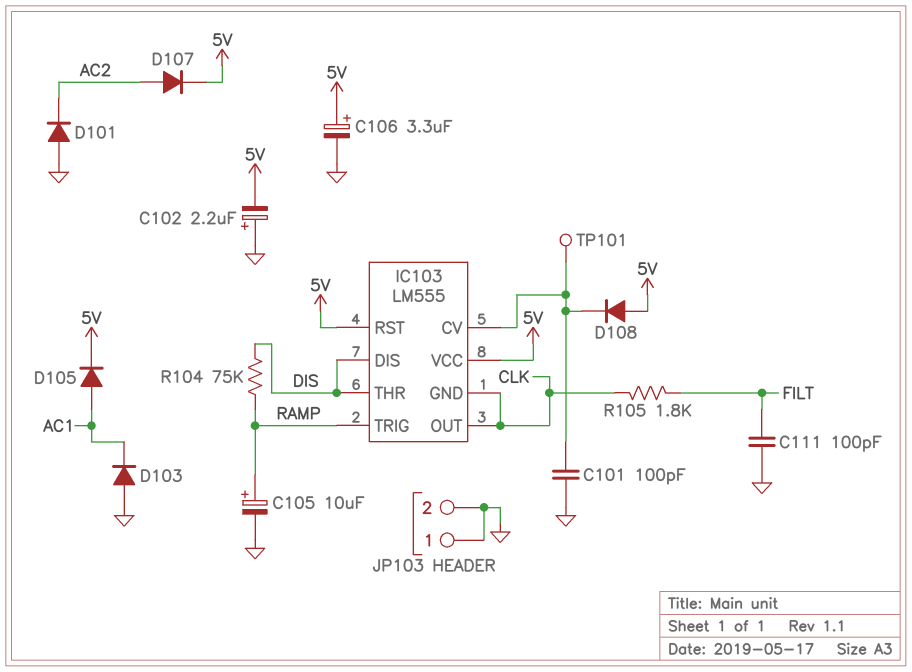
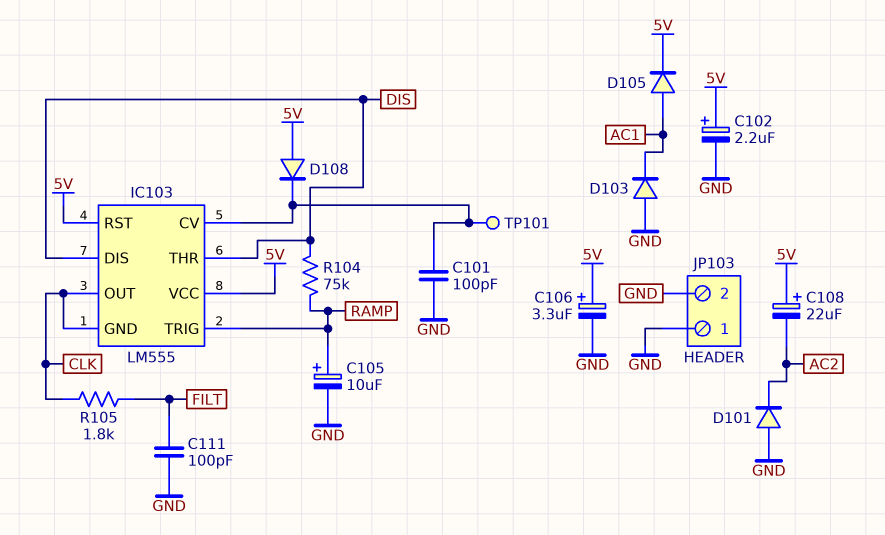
C102: 2.2uF (plus GND, minus 5V) -> 2.2uF (plus 5V, minus GND)
C108: none -> 22uF (plus 5V, minus AC2)
D107: diode (A AC2, K 5V) -> none

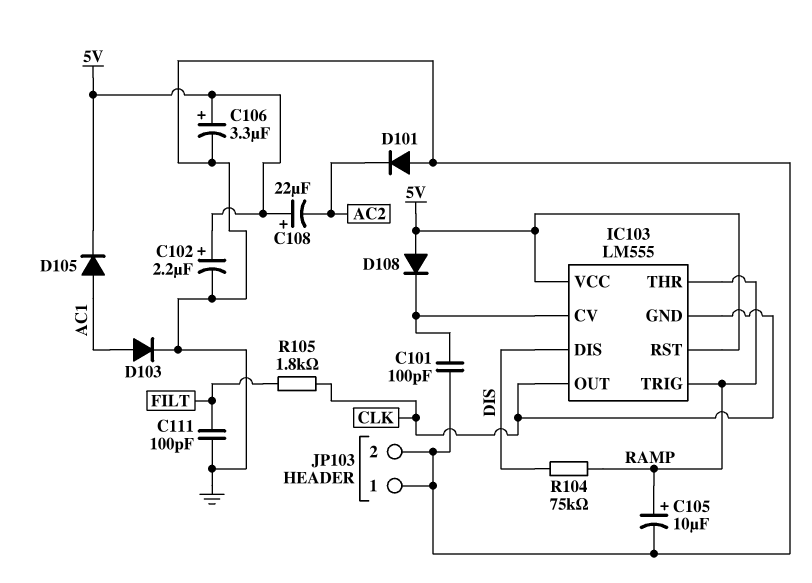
D103: diode (A GND, K AC1) -> diode (A AC1, K GND)
IC103 pin THR: DIS -> RAMP
TP101: test point (IC103/CV) -> none

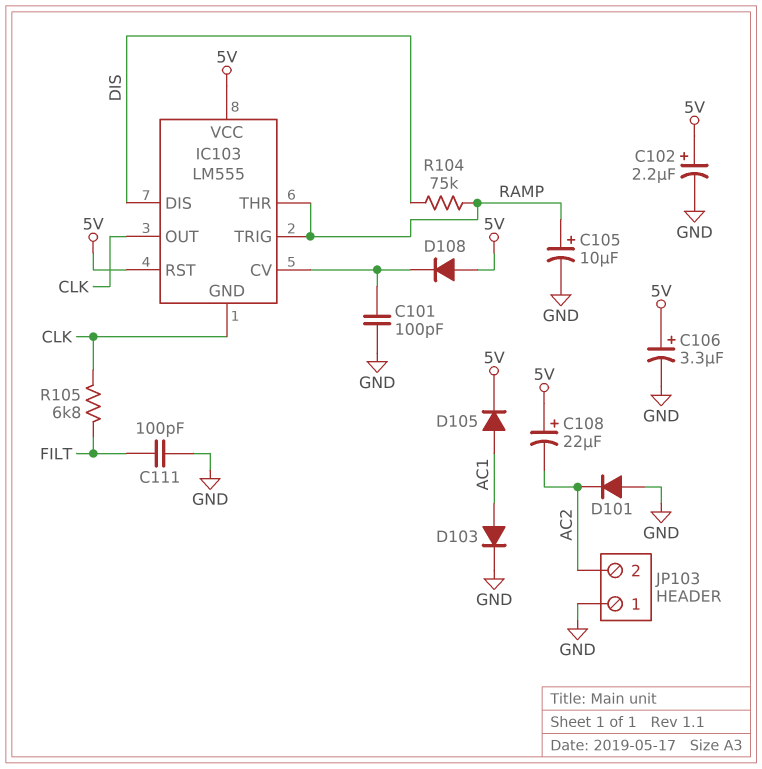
JP103 pin 2: GND -> AC2
R105: 1.8k (CLK, FILT) -> 6.8k (CLK, FILT)

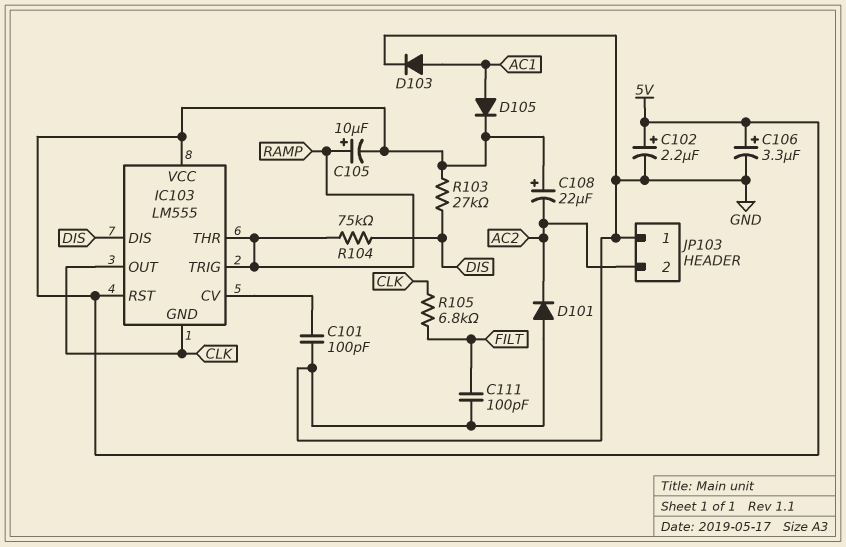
C105: 10uF (plus RAMP, minus GND) -> 10uF (plus RAMP, minus 5V)
D108: diode (A 5V, K IC103/CV) -> none
R103: none -> 27k (5V, DIS)

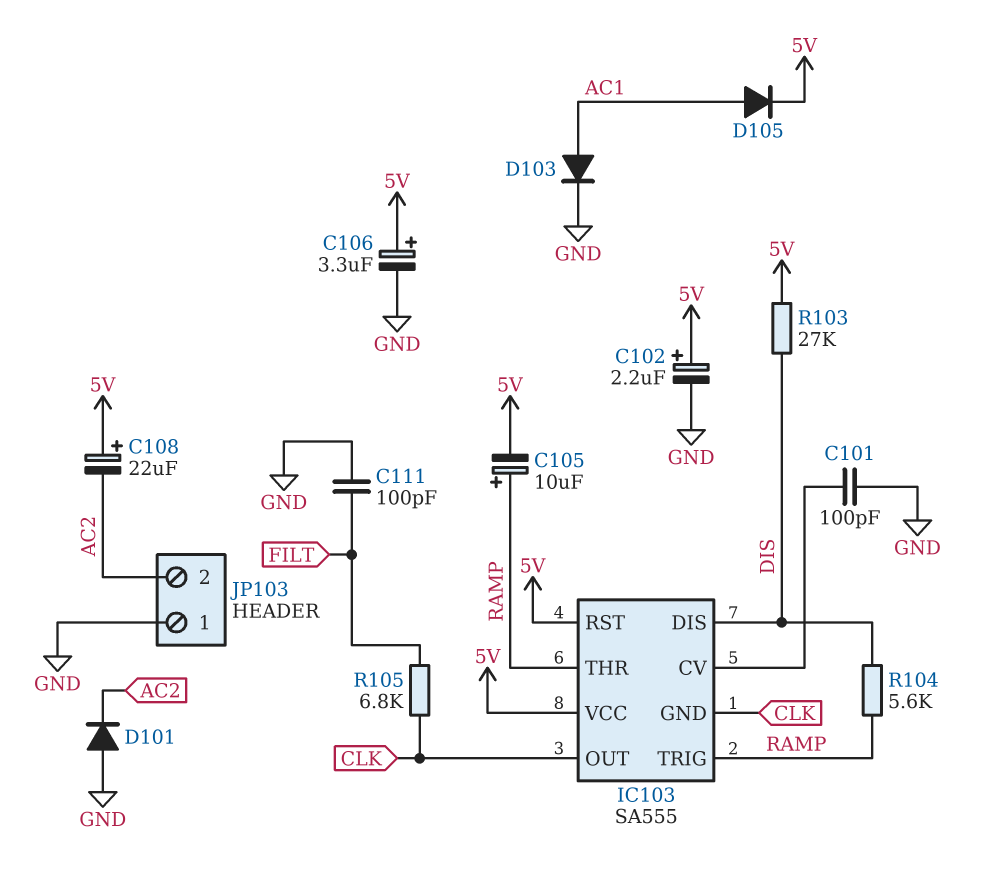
IC103: LM555 -> SA555
R104: 75k (DIS, RAMP) -> 5.6k (DIS, RAMP)

